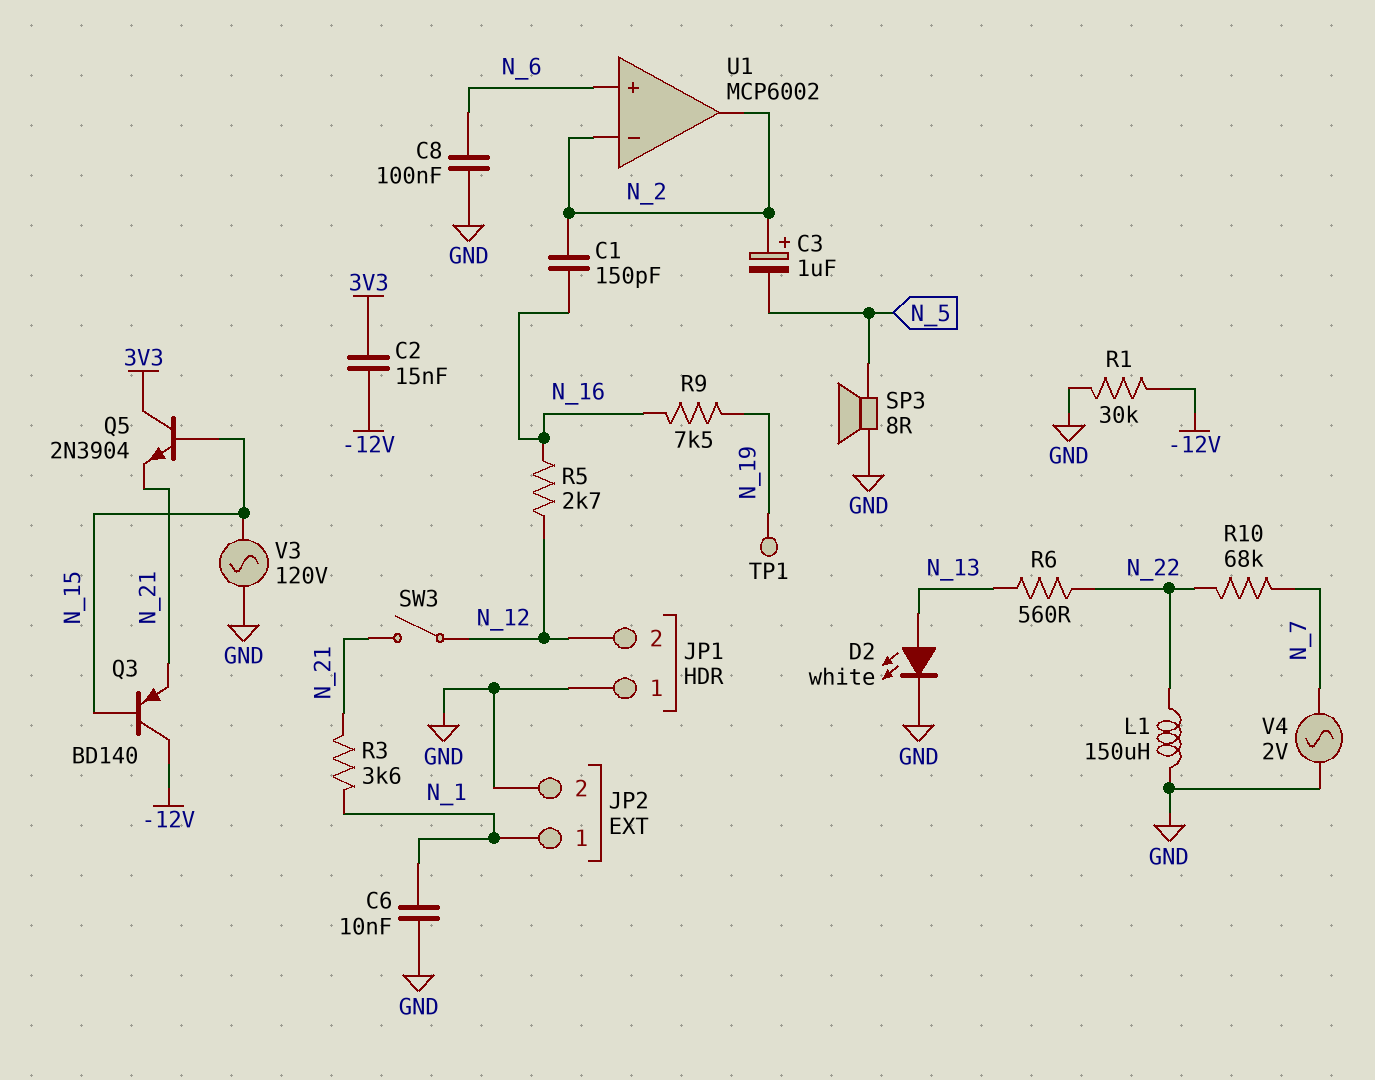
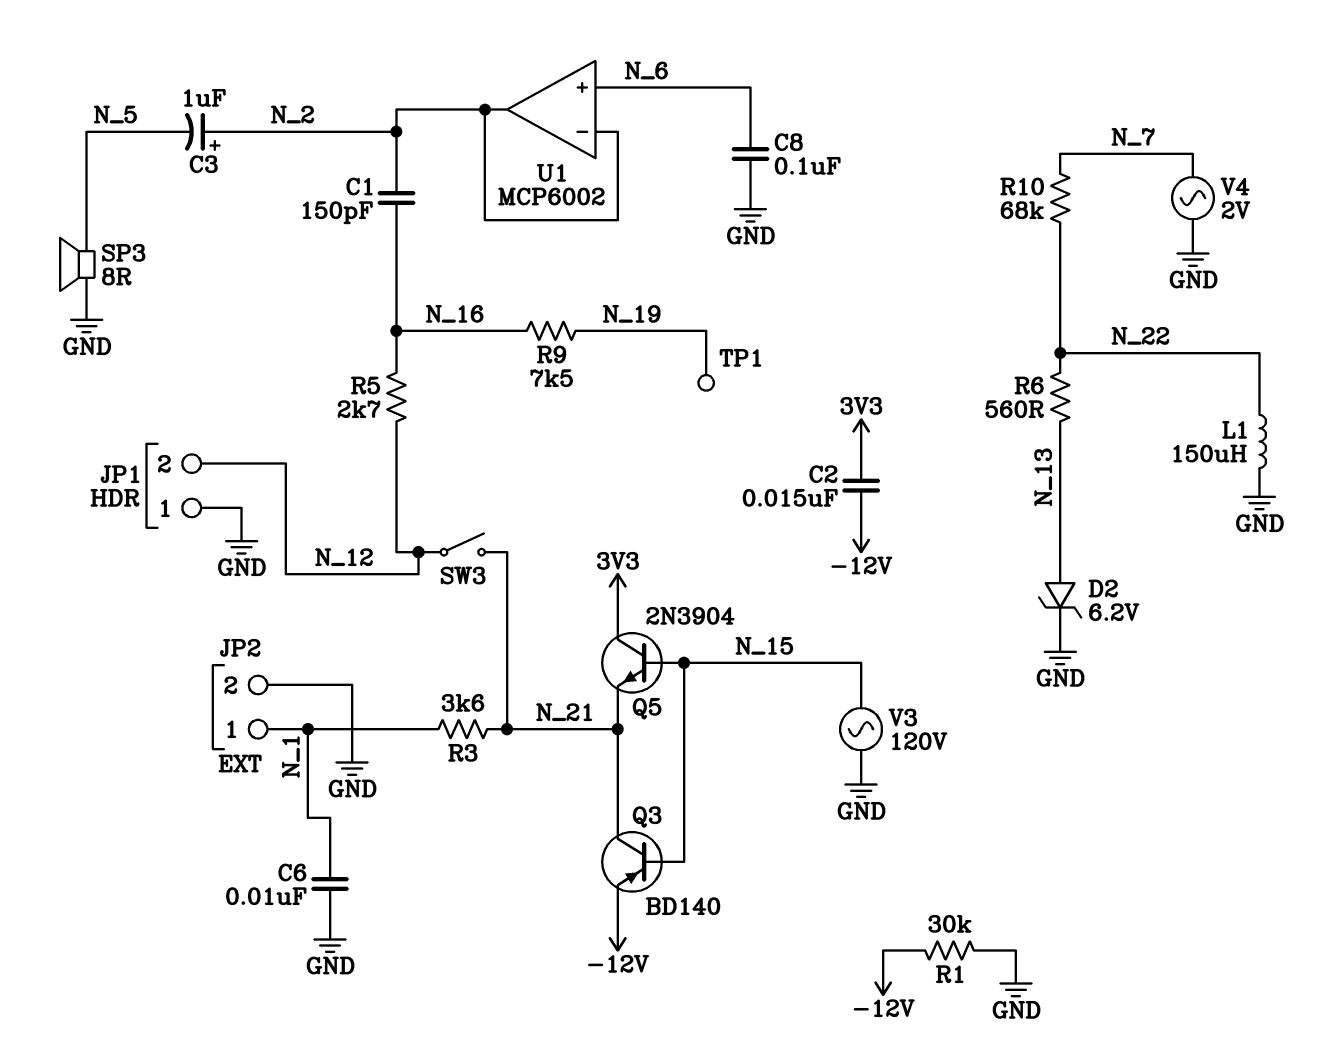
D2: LED white (A N_13, K GND) -> zener 6.2V (A N_13, K GND)
Q3: PNP BD140 (B N_15, C -12V, E N_21) -> PNP BD140 (B N_15, C N_21, E -12V)

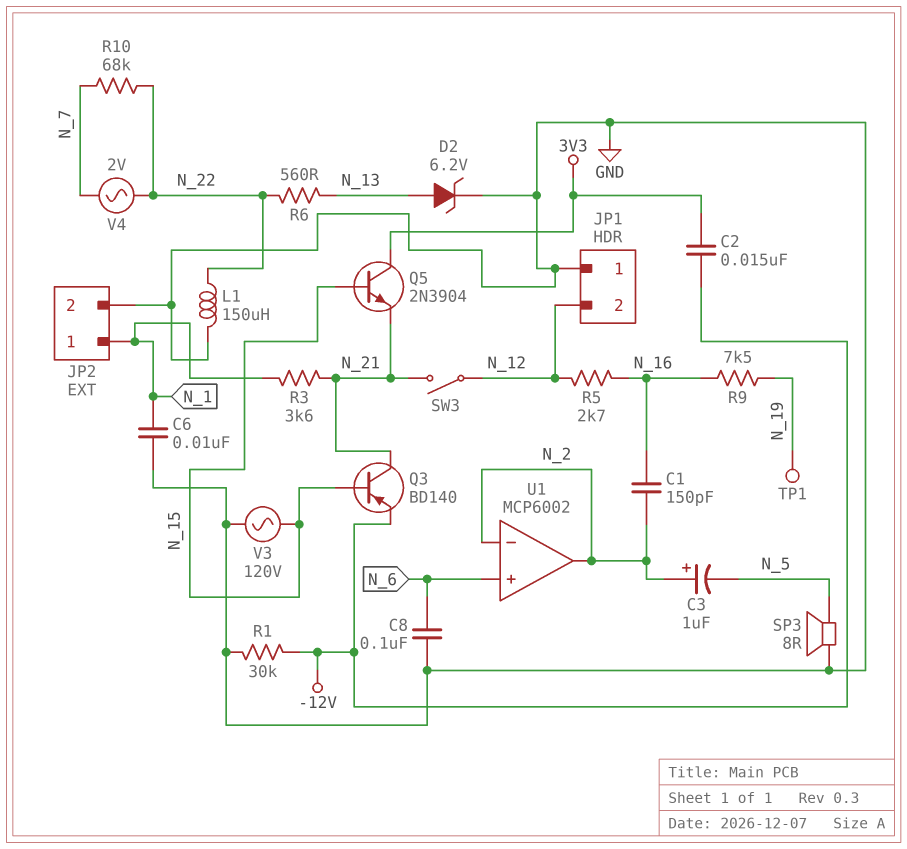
V4: AC 2V (GND, N_7) -> AC 2V (N_7, N_22)

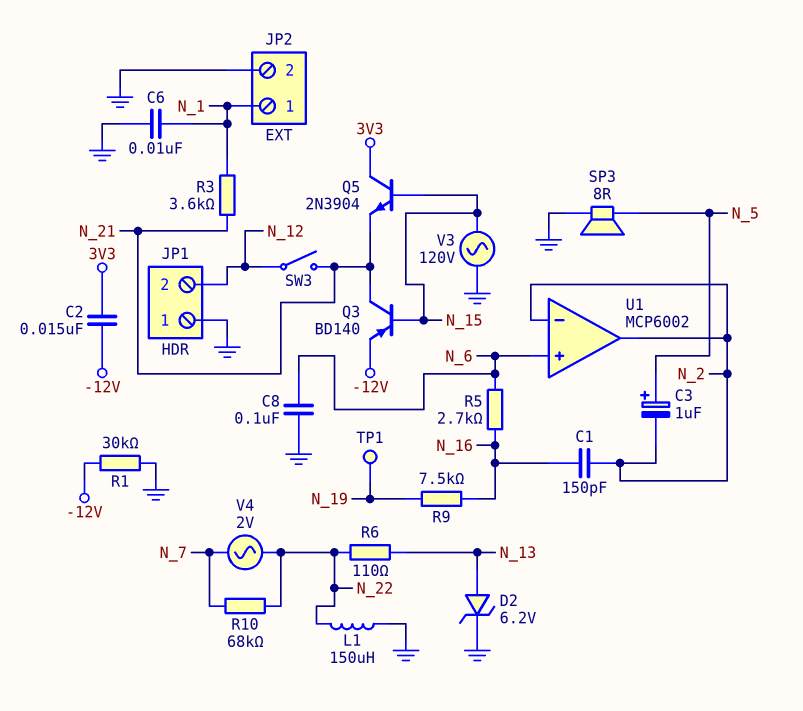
C3: 1uF (plus N_2, minus N_5) -> 1uF (plus N_5, minus N_2)
R5: 2.7k (N_12, N_16) -> 2.7k (N_6, N_16)
R6: 560 (N_13, N_22) -> 110 (N_13, N_22)

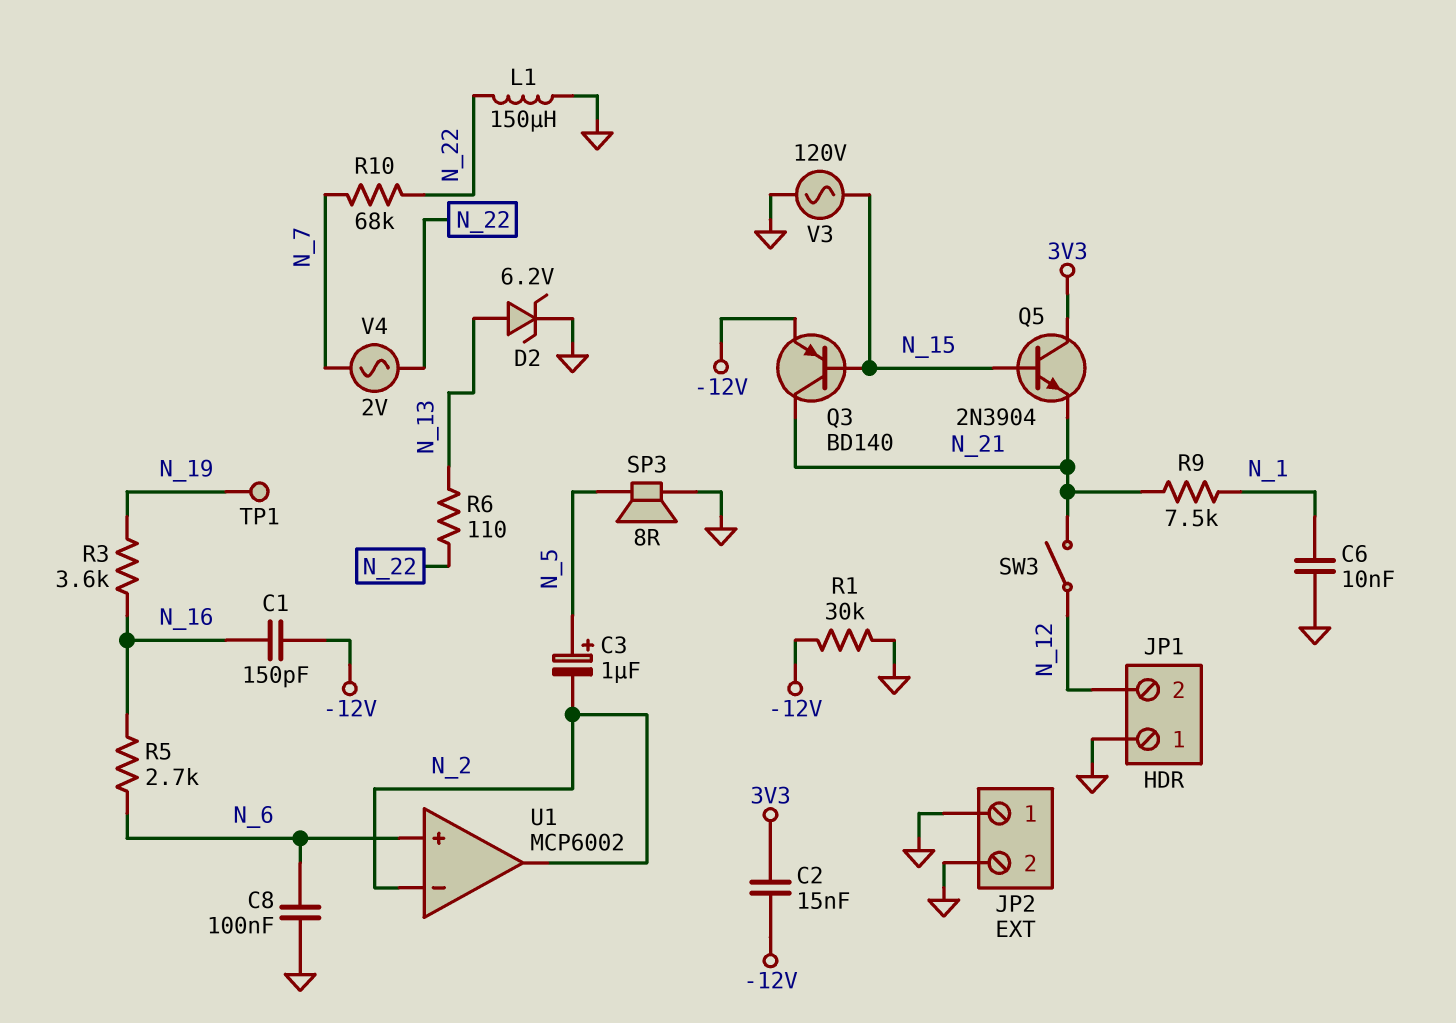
C1: 150pF (N_2, N_16) -> 150pF (-12V, N_16)
JP2 pin 1: N_1 -> GND
R3: 3.6k (N_1, N_21) -> 3.6k (N_16, N_19)
R9: 7.5k (N_16, N_19) -> 7.5k (N_1, N_21)

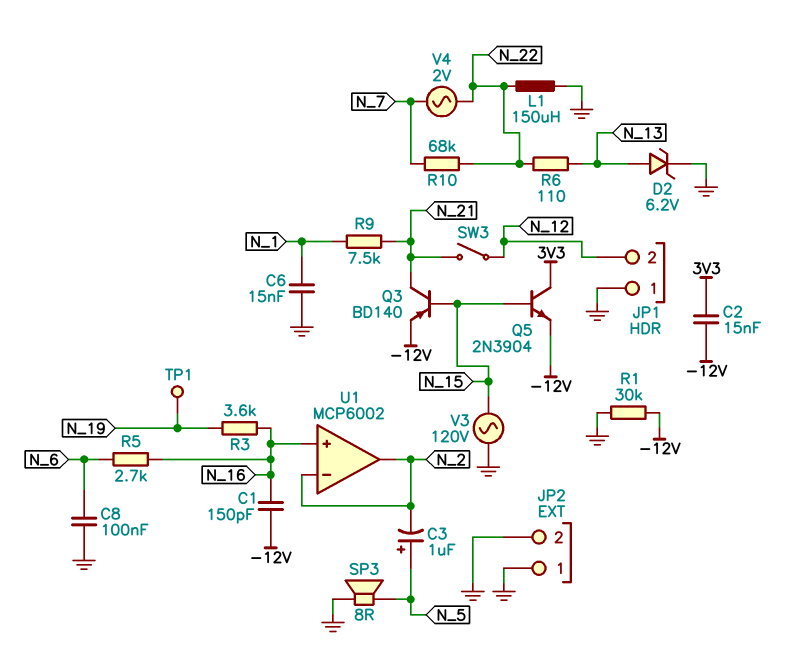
C6: 10nF (GND, N_1) -> 15nF (GND, N_1)
Q5: NPN 2N3904 (B N_15, C 3V3, E N_21) -> NPN 2N3904 (B N_15, C 3V3, E -12V)
U1 pin in+: N_6 -> N_16

